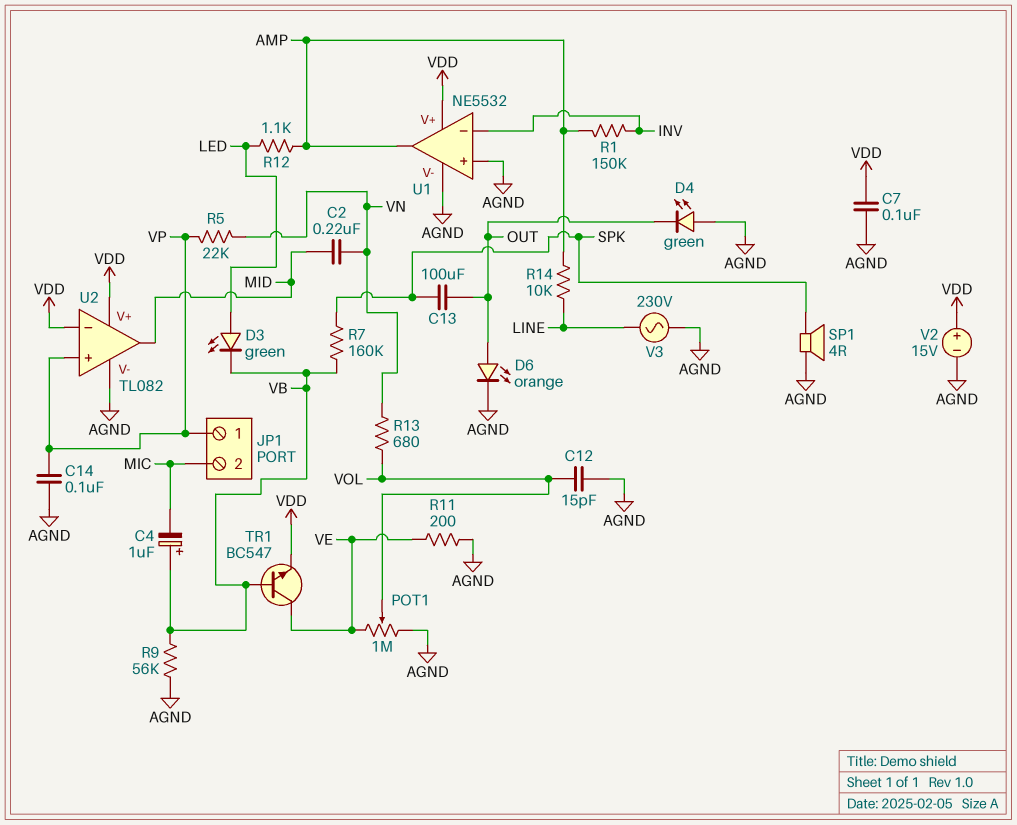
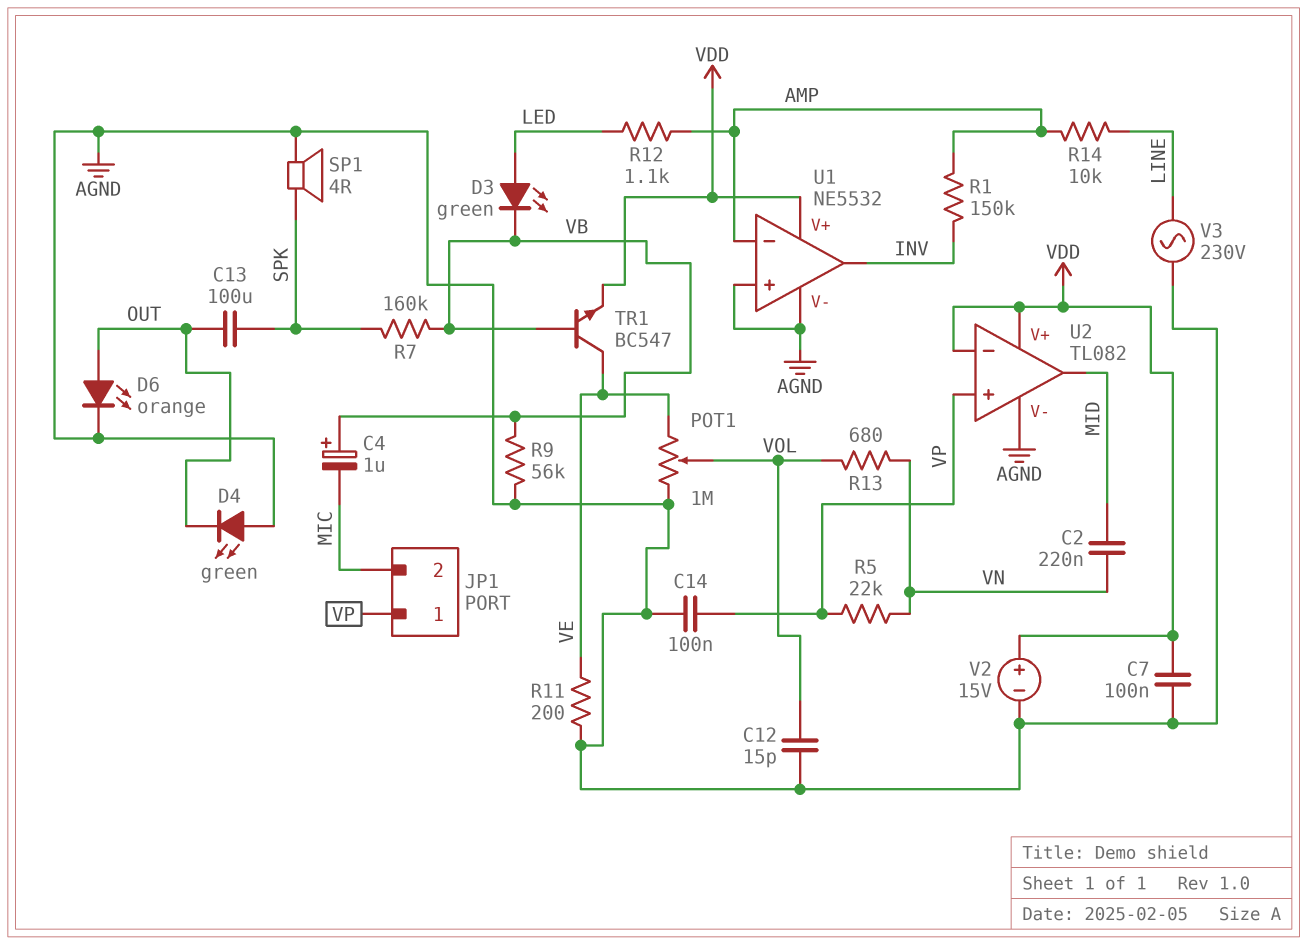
U1 pin in-: INV -> AMP
U1 pin out: AMP -> INV

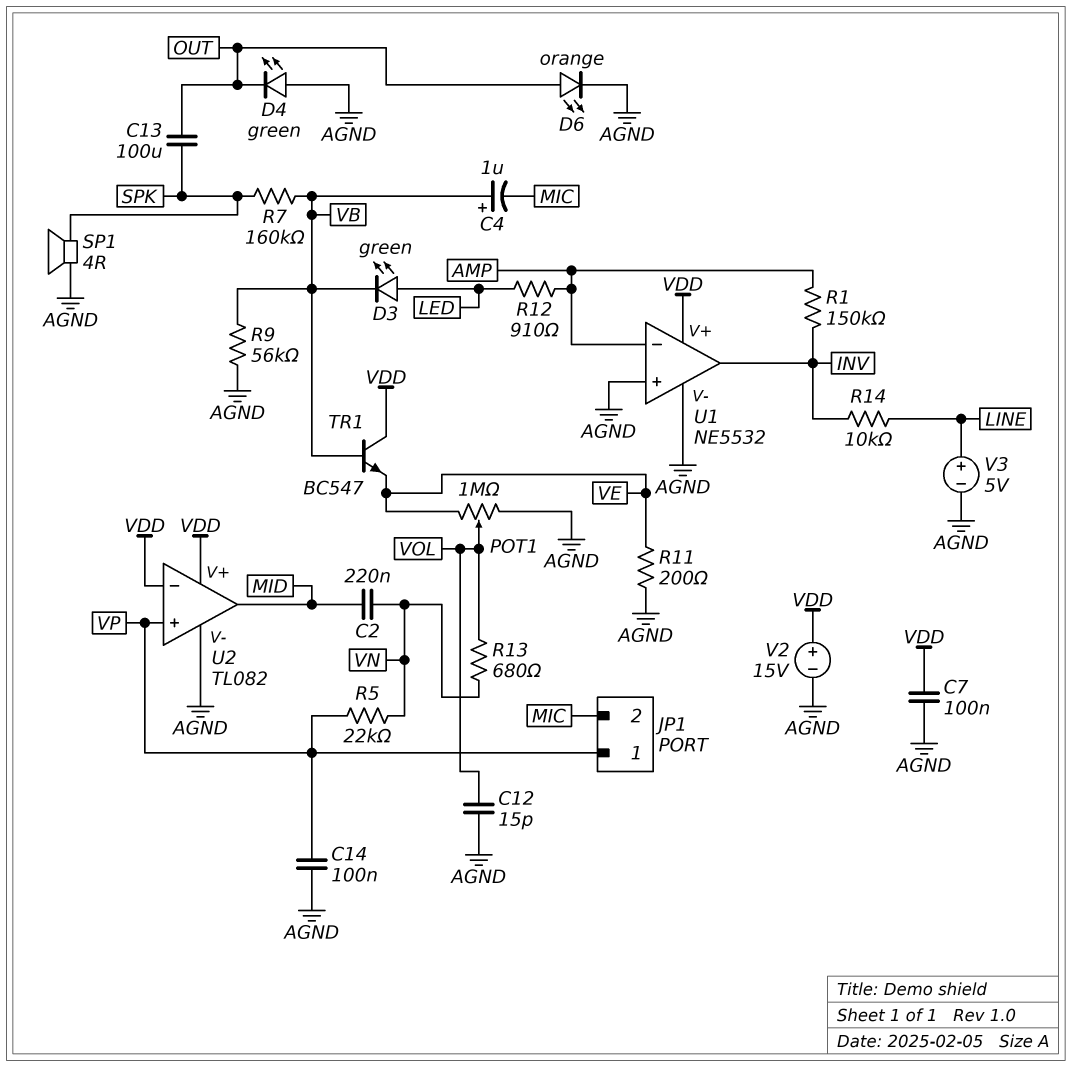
R12: 1.1k (AMP, LED) -> 910 (AMP, LED)
R14: 10k (AMP, LINE) -> 10k (INV, LINE)
TR1: NPN BC547 (B VB, C VE, E VDD) -> NPN BC547 (B VB, C VDD, E VE)
V3: AC 230V (AGND, LINE) -> 5V (plus LINE, minus AGND)

